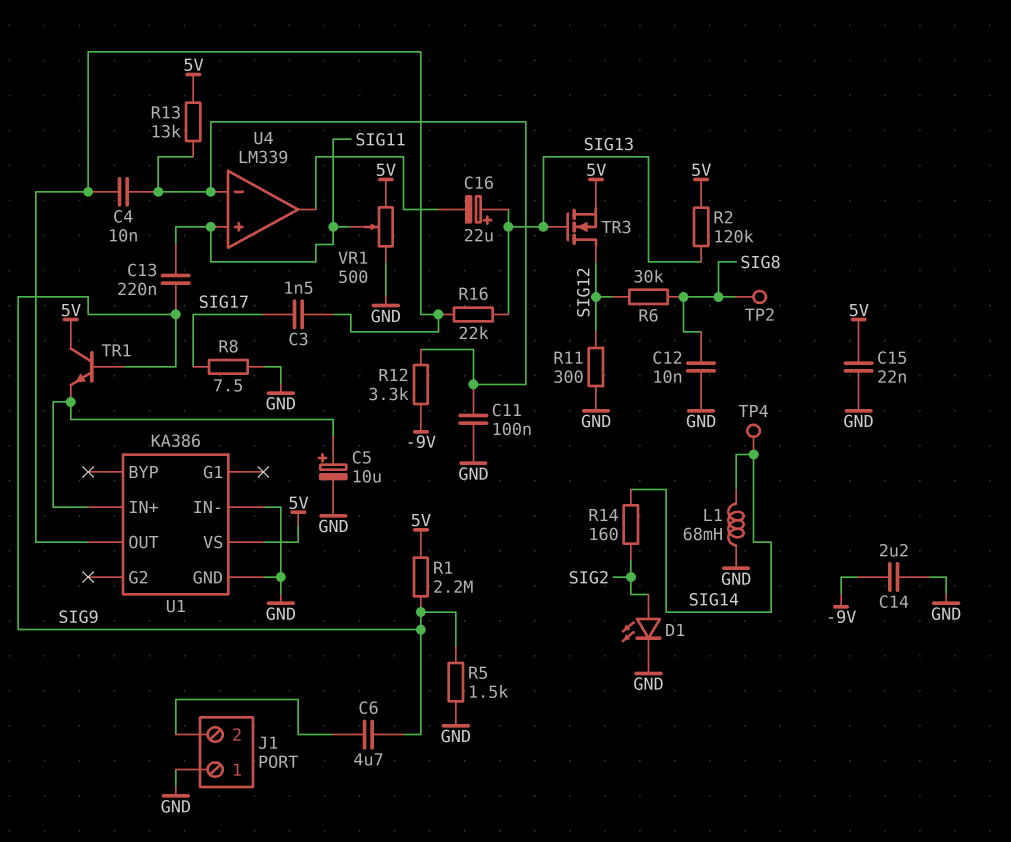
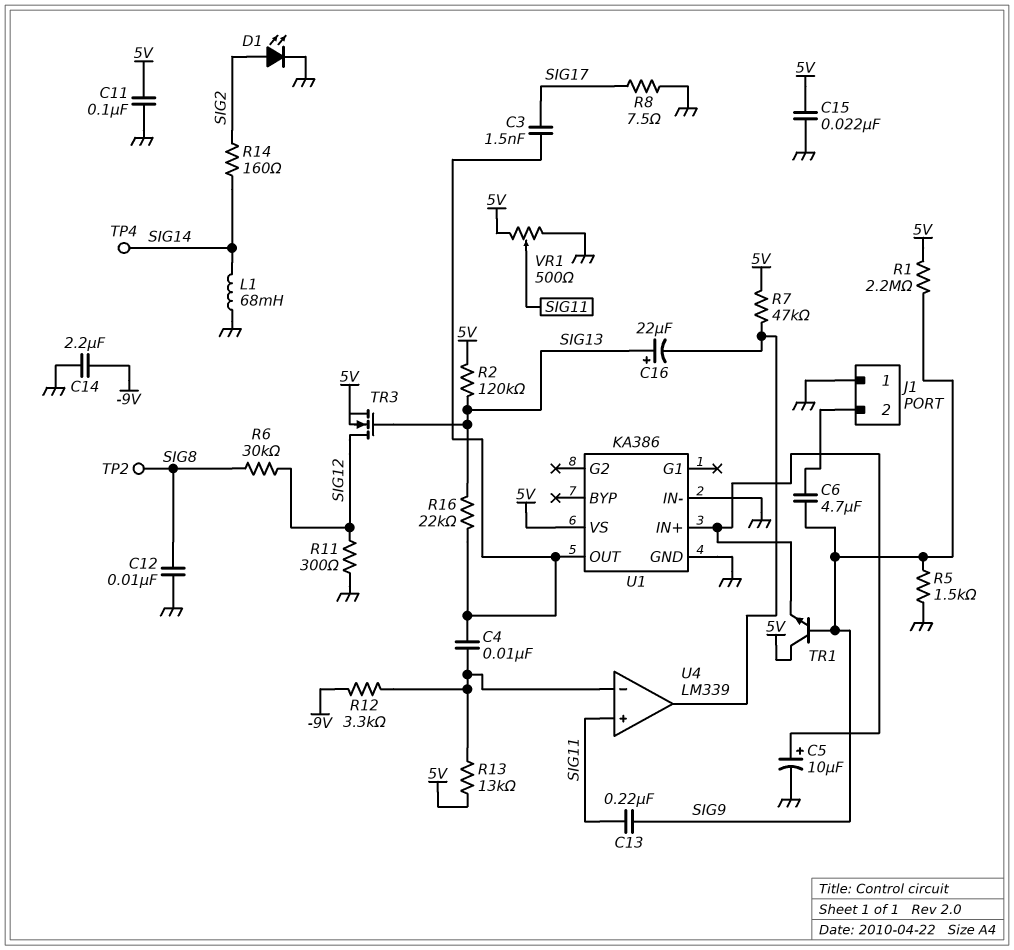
C11: 100nF (GND, U4/in-) -> 100nF (5V, GND)
R7: none -> 47k (5V, U4/out)

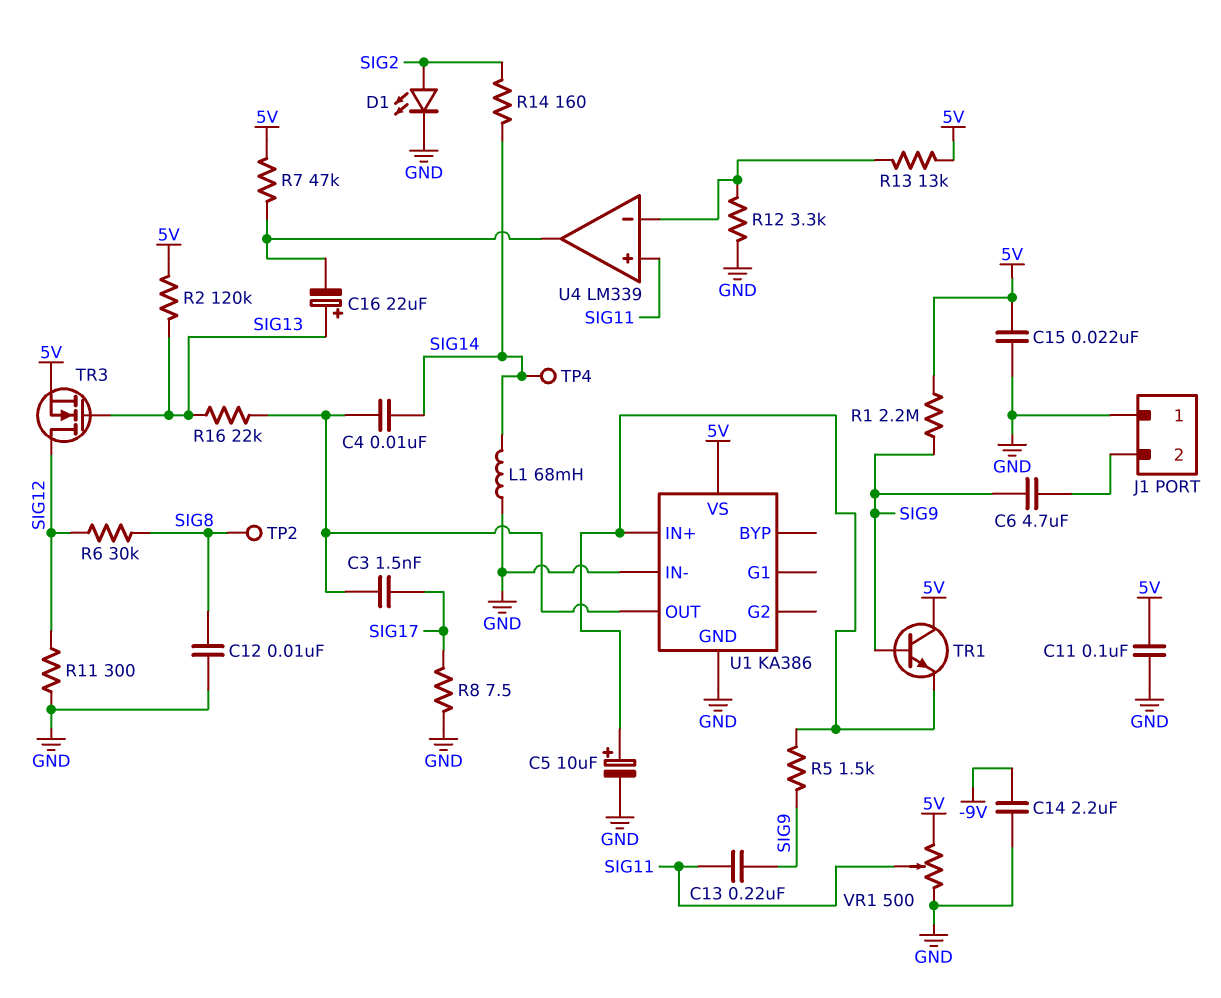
C4: 10nF (U1/OUT, U4/in-) -> 10nF (SIG14, U1/OUT)
R5: 1.5k (GND, SIG9) -> 1.5k (SIG9, U1/IN+)
R12: 3.3k (-9V, U4/in-) -> 3.3k (GND, U4/in-)

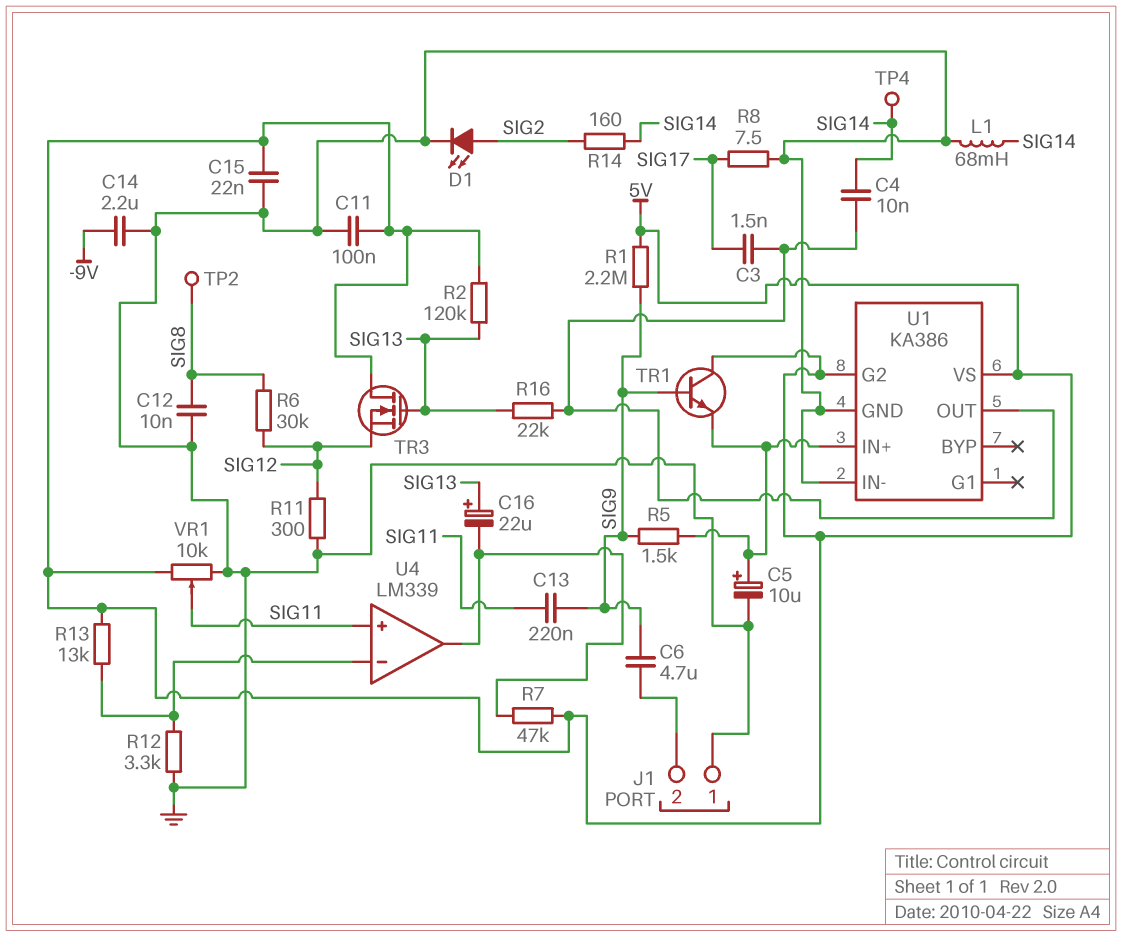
TR3: NMOS (G SIG13, D SIG12, S 5V) -> NMOS (G SIG13, D 5V, S SIG12)
U1 pin G2: none -> 5V
VR1: 500 (5V, GND, wiper SIG11) -> 10k (5V, GND, wiper SIG11)

